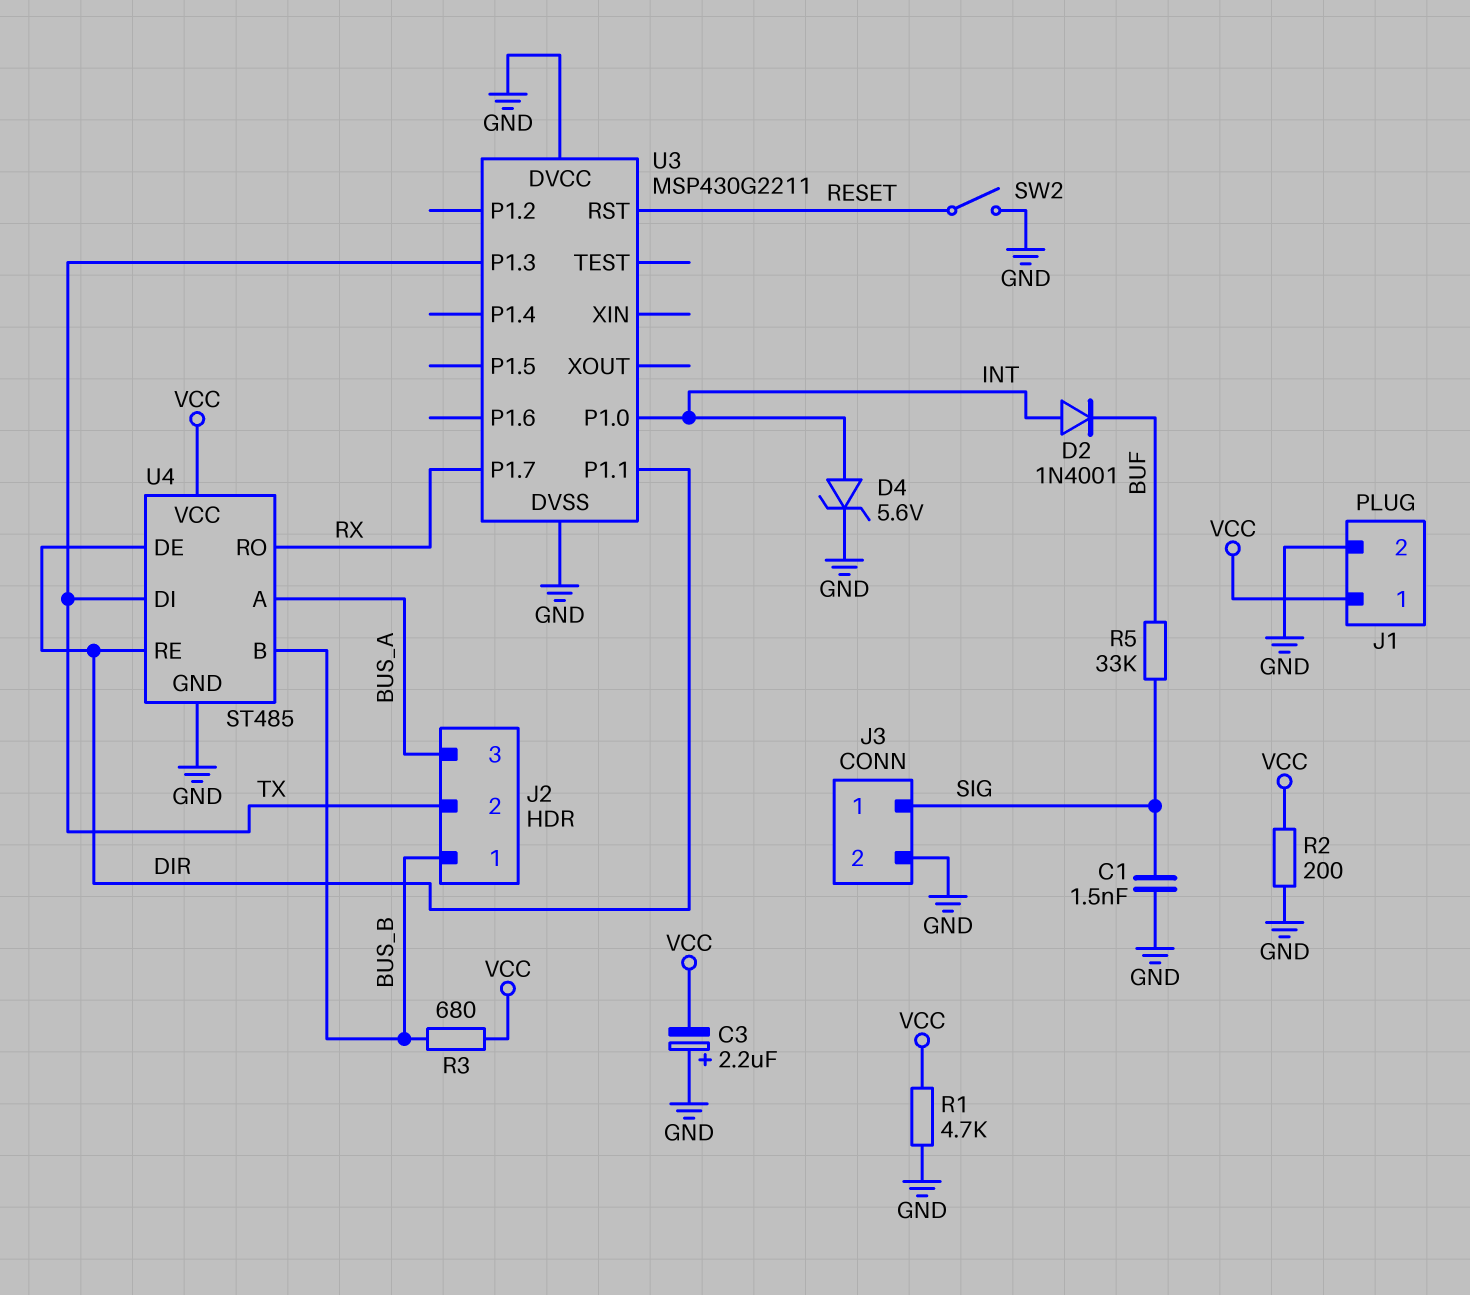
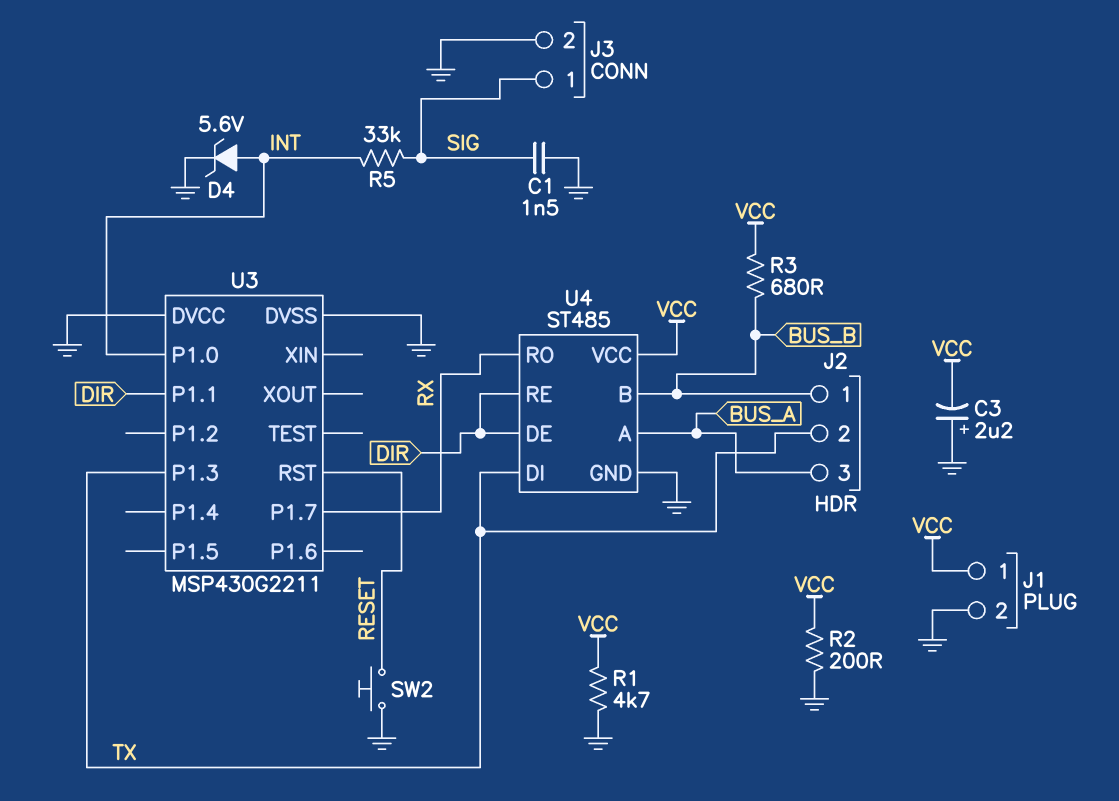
D2: diode 1N4001 (A INT, K BUF) -> none
R5: 33k (BUF, SIG) -> 33k (INT, SIG)
SW2: switch (GND, RESET) -> button (GND, RESET)

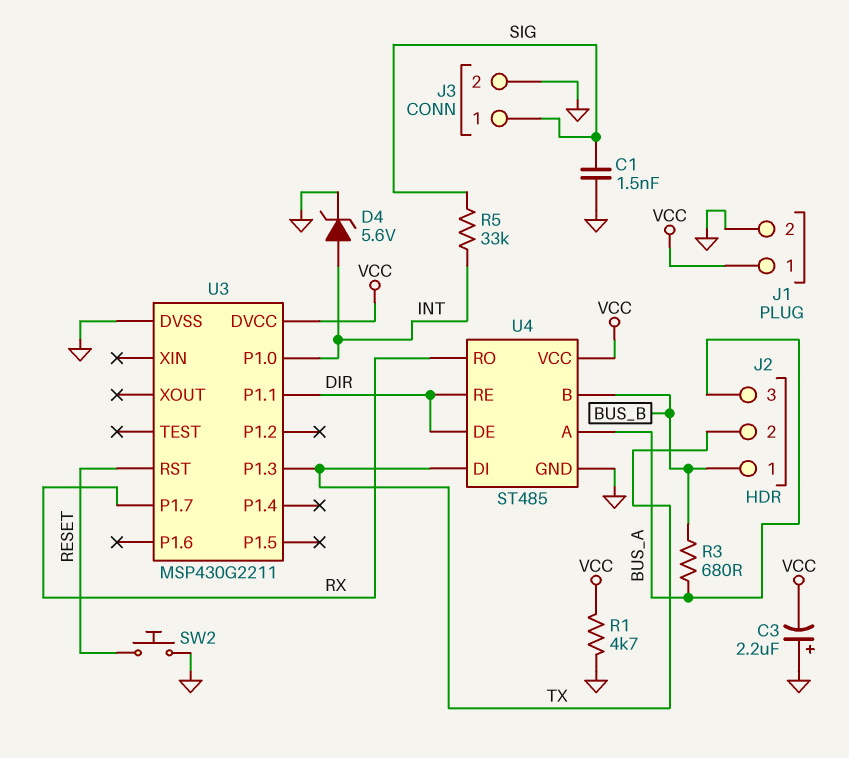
R2: 200 (GND, VCC) -> none
R3: 680 (BUS_B, VCC) -> 680 (BUS_A, BUS_B)
U3 pin DVCC: GND -> VCC

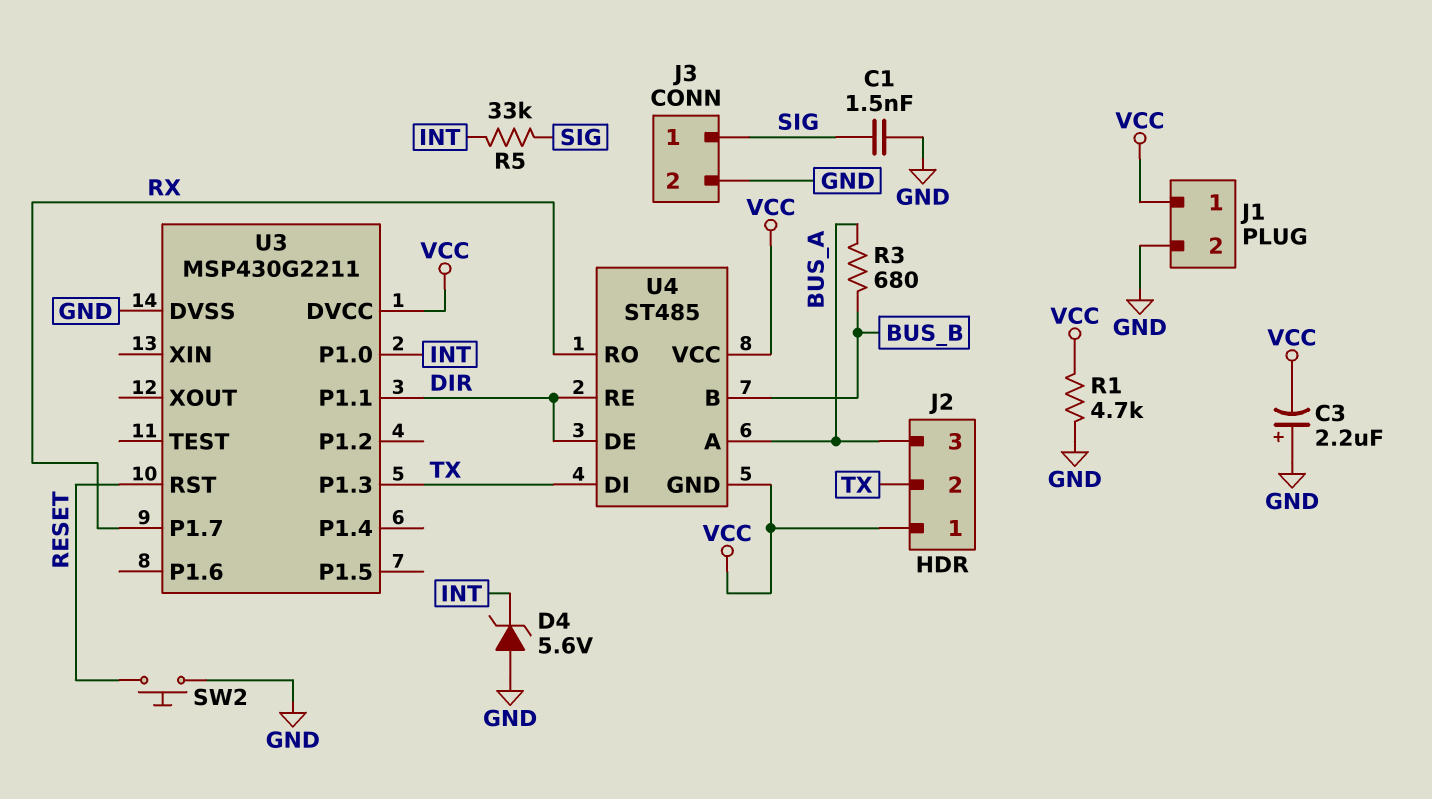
D4: zener 5.6V (A INT, K GND) -> zener 5.6V (A GND, K INT)
J2 pin 1: BUS_B -> VCC
U4 pin GND: GND -> VCC

